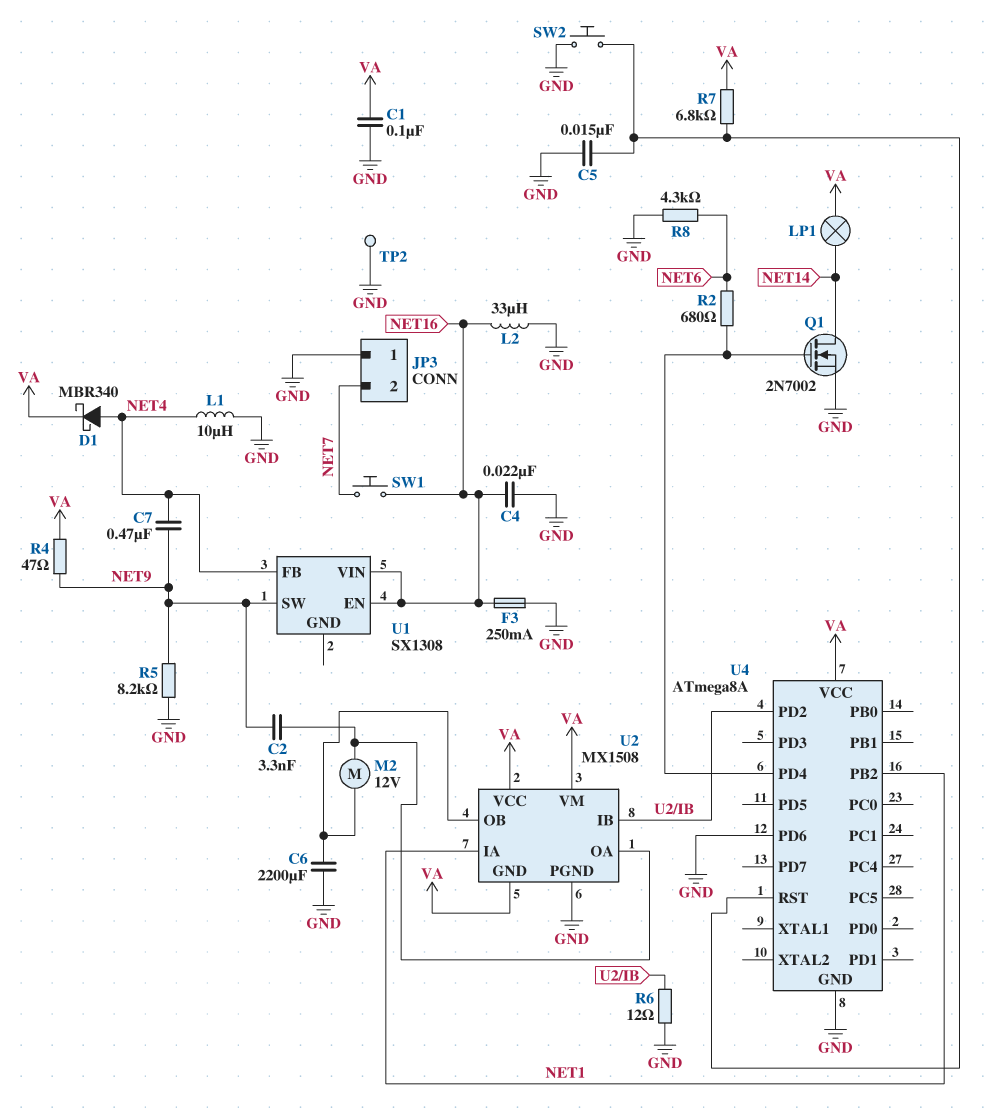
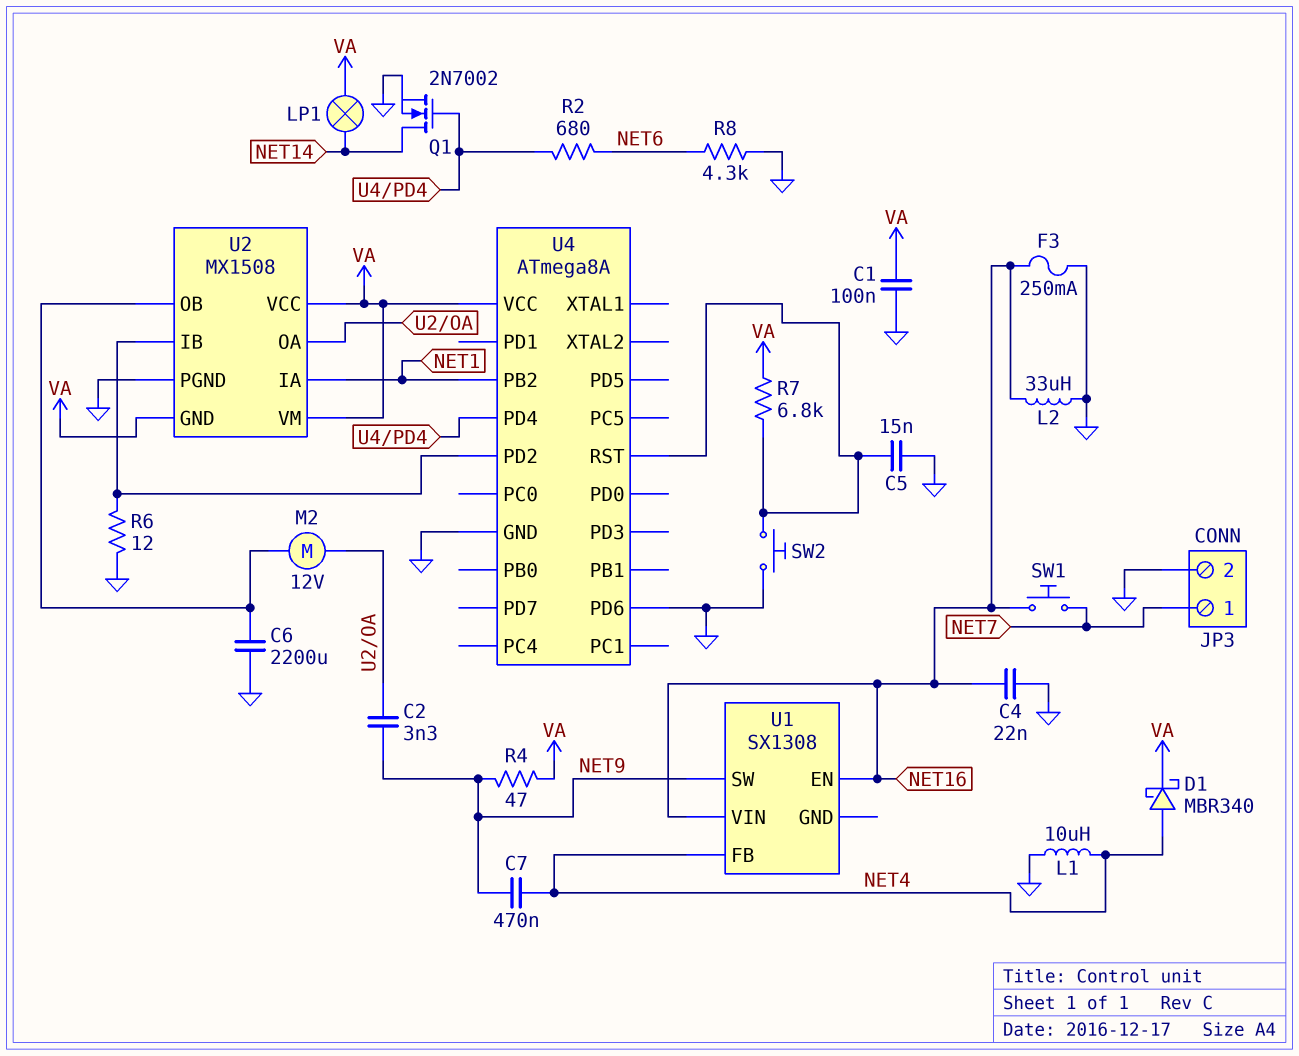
JP3 pin 1: GND -> NET7
JP3 pin 2: NET7 -> GND
R5: 8.2k (GND, NET9) -> none
TP2: test point (GND) -> none

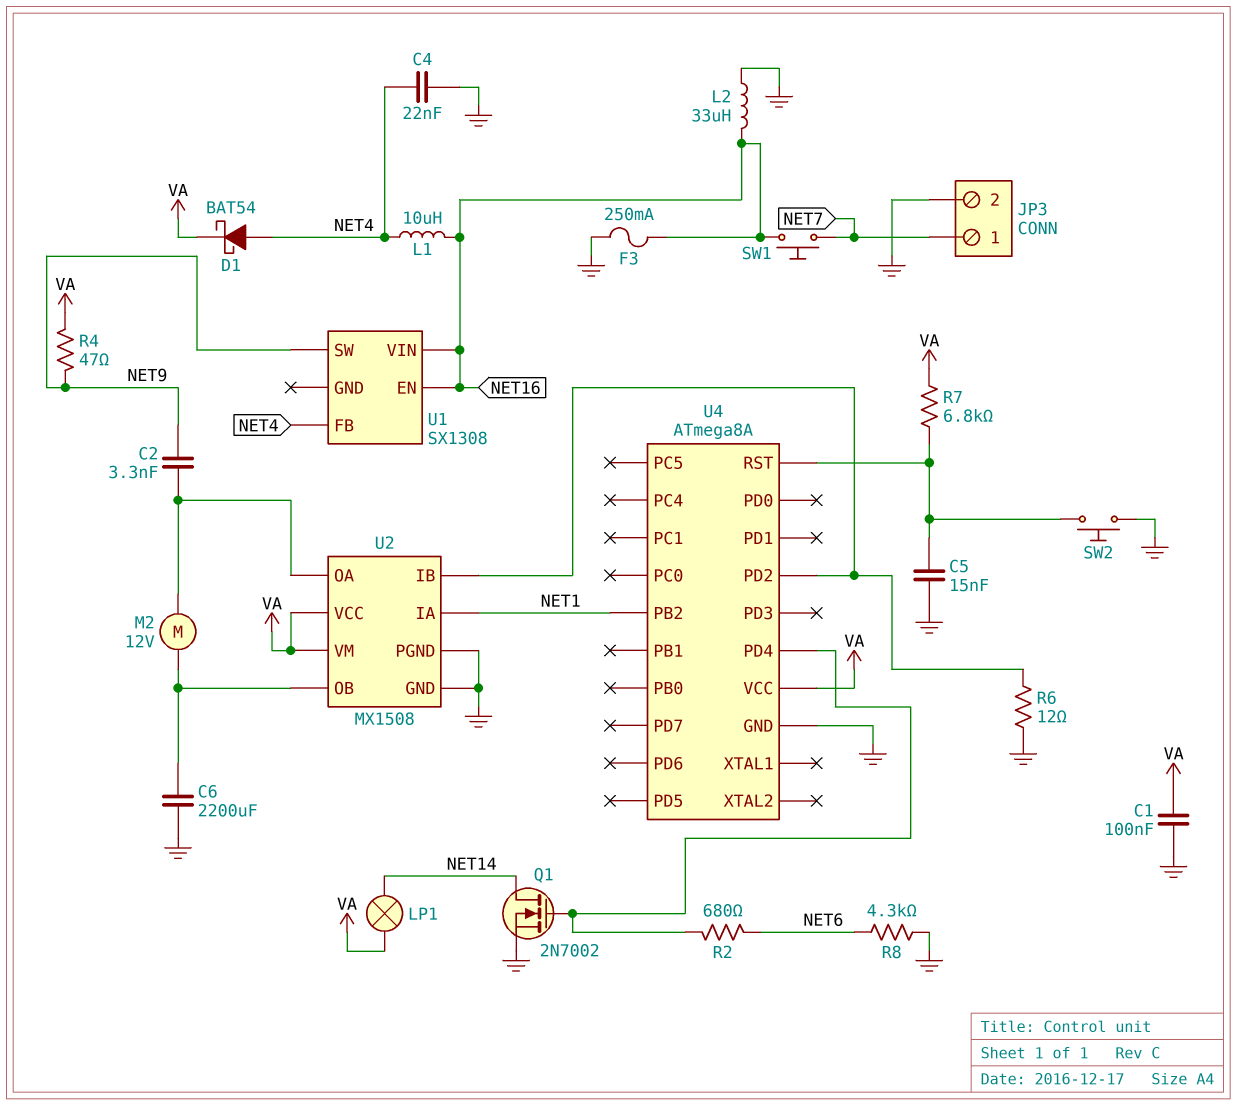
C4: 22nF (GND, NET16) -> 22nF (GND, NET4)
C7: 470nF (NET4, NET9) -> none
D1: schottky MBR340 (A NET4, K VA) -> schottky BAT54 (A NET4, K VA)
L1: 10uH (GND, NET4) -> 10uH (NET4, NET16)
U2 pin GND: VA -> GND
U4 pin PD6: GND -> none

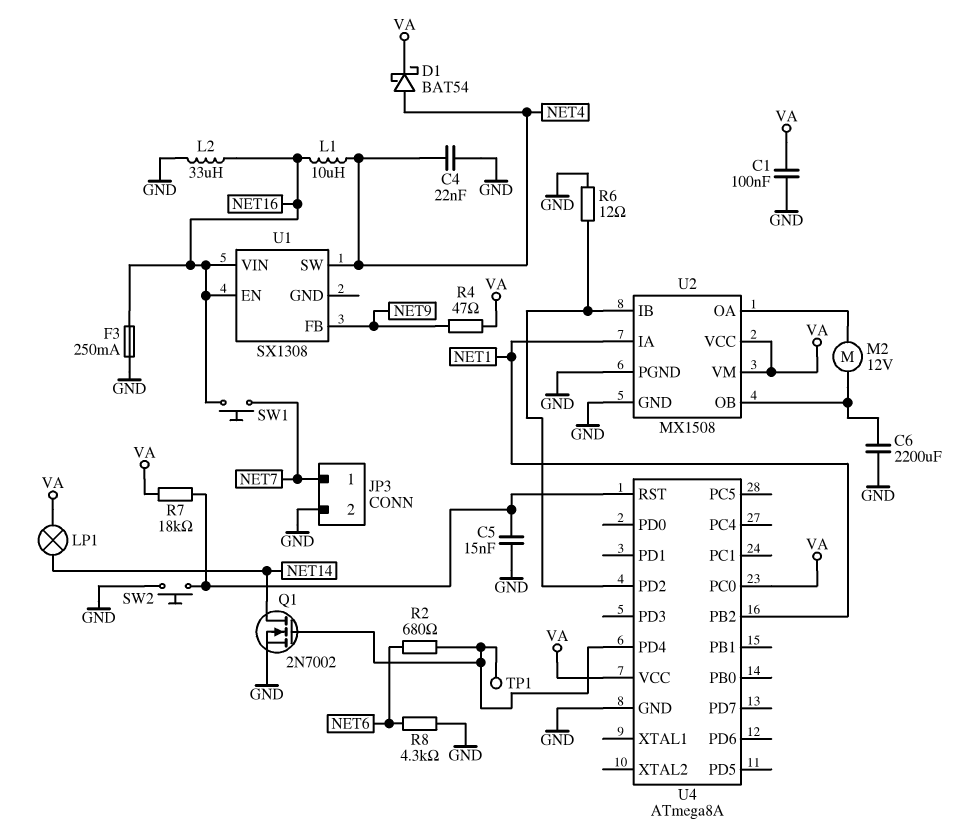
C2: 3.3nF (NET9, U2/OA) -> none
R7: 6.8k (U4/RST, VA) -> 18k (U4/RST, VA)
TP1: none -> test point (U4/PD4)
U1 pin FB: NET4 -> NET9
U1 pin SW: NET9 -> NET4
U4 pin PC0: none -> VA

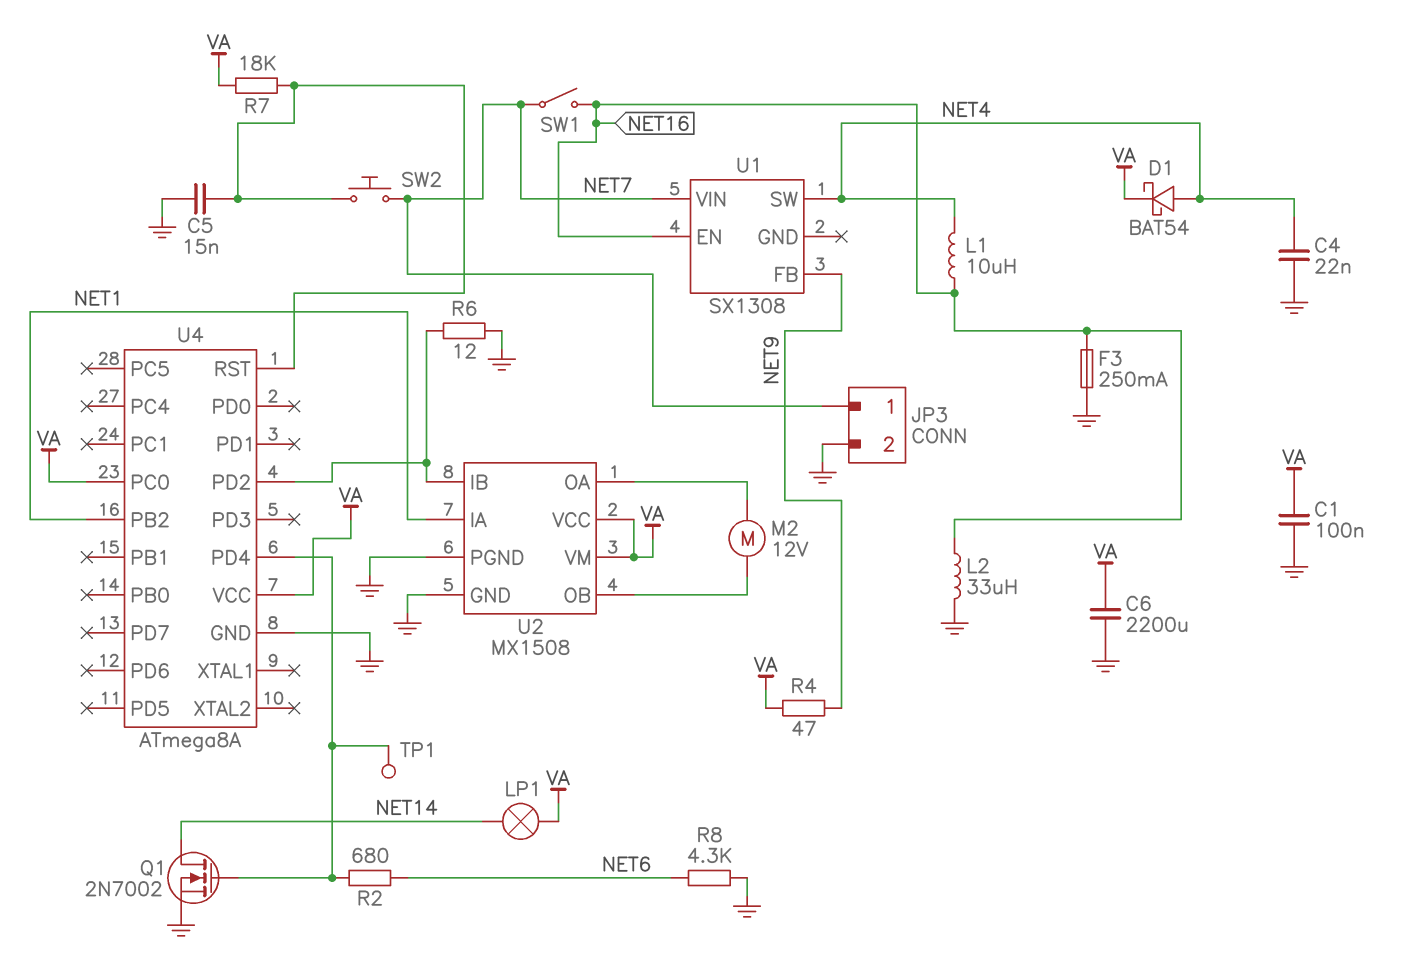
C6: 2200uF (GND, U2/OB) -> 2200uF (GND, VA)
SW1: button (NET7, NET16) -> switch (NET7, NET16)
SW2: button (GND, U4/RST) -> button (NET7, U4/RST)
U1 pin VIN: NET16 -> NET7

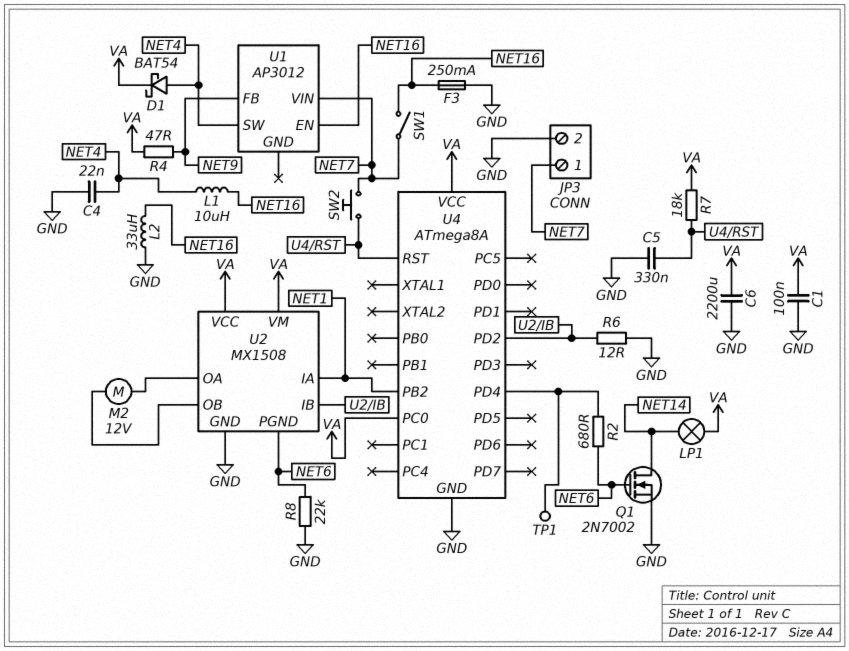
C5: 15nF (GND, U4/RST) -> 330nF (GND, U4/RST)
Q1: NMOS 2N7002 (G U4/PD4, D NET14, S GND) -> NMOS 2N7002 (G NET6, D NET14, S GND)
R8: 4.3k (GND, NET6) -> 22k (GND, NET6)
U1: SX1308 -> AP3012
U2 pin PGND: GND -> NET6

